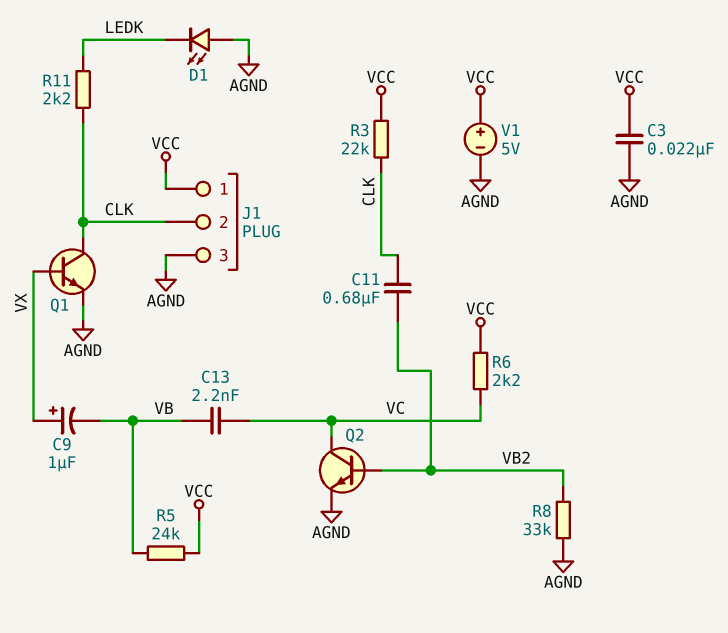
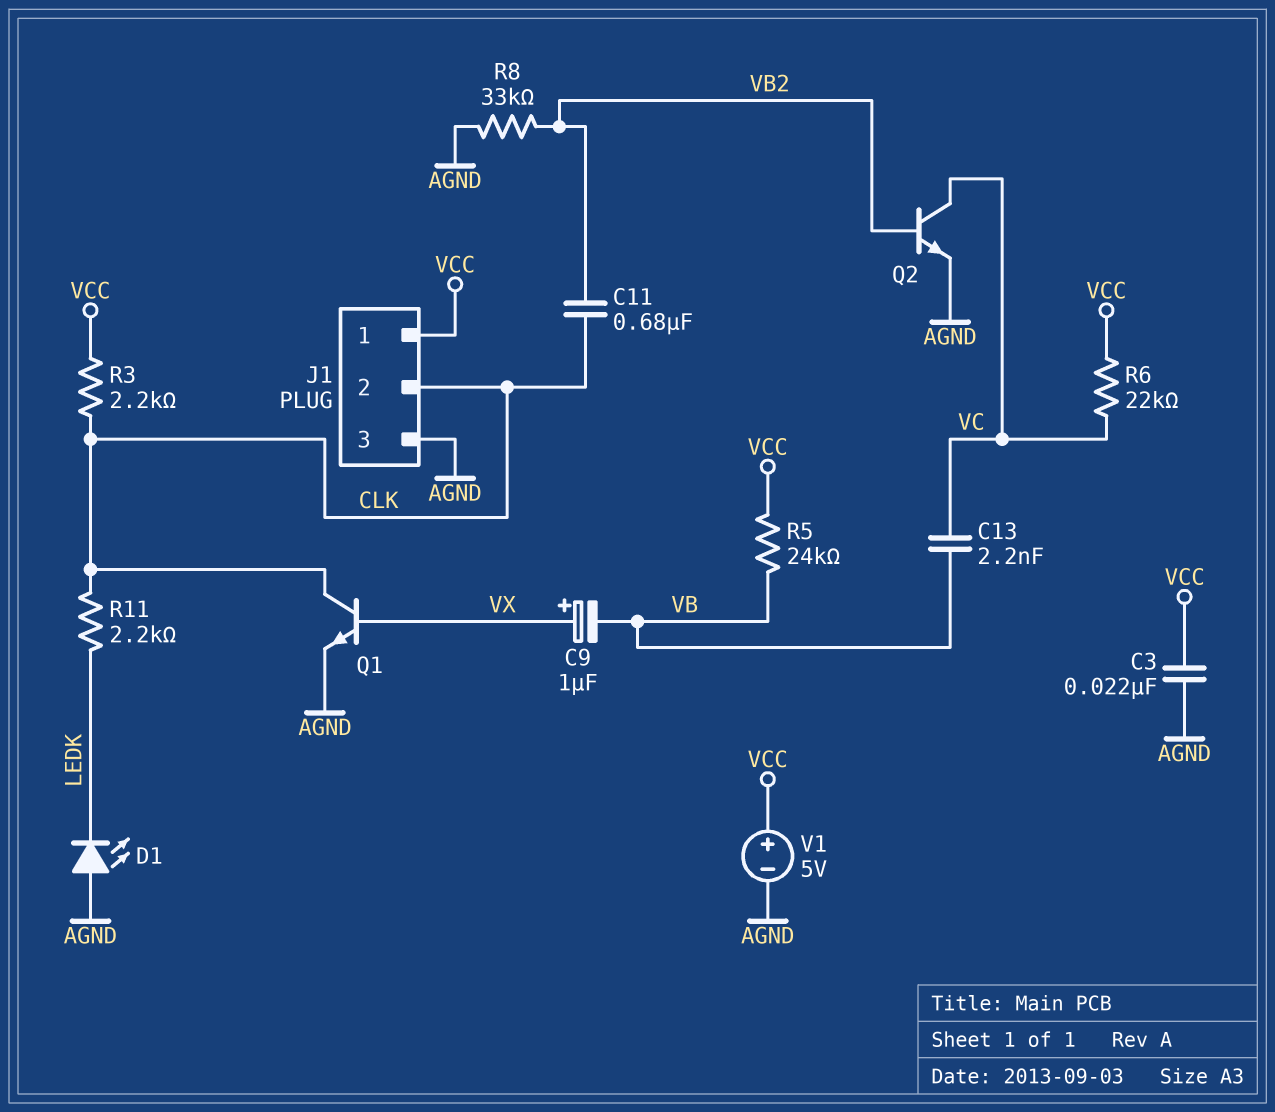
R3: 22k (CLK, VCC) -> 2.2k (CLK, VCC)
R6: 2.2k (VC, VCC) -> 22k (VC, VCC)

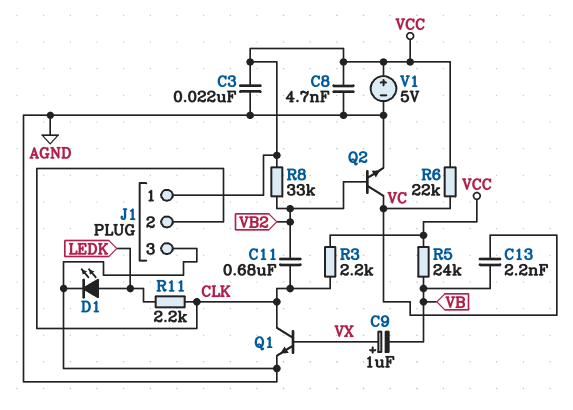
C8: none -> 4.7nF (AGND, VCC)
D1: LED (A AGND, K LEDK) -> LED (A LEDK, K AGND)
R8: 33k (AGND, VB2) -> 33k (VB2, VCC)

